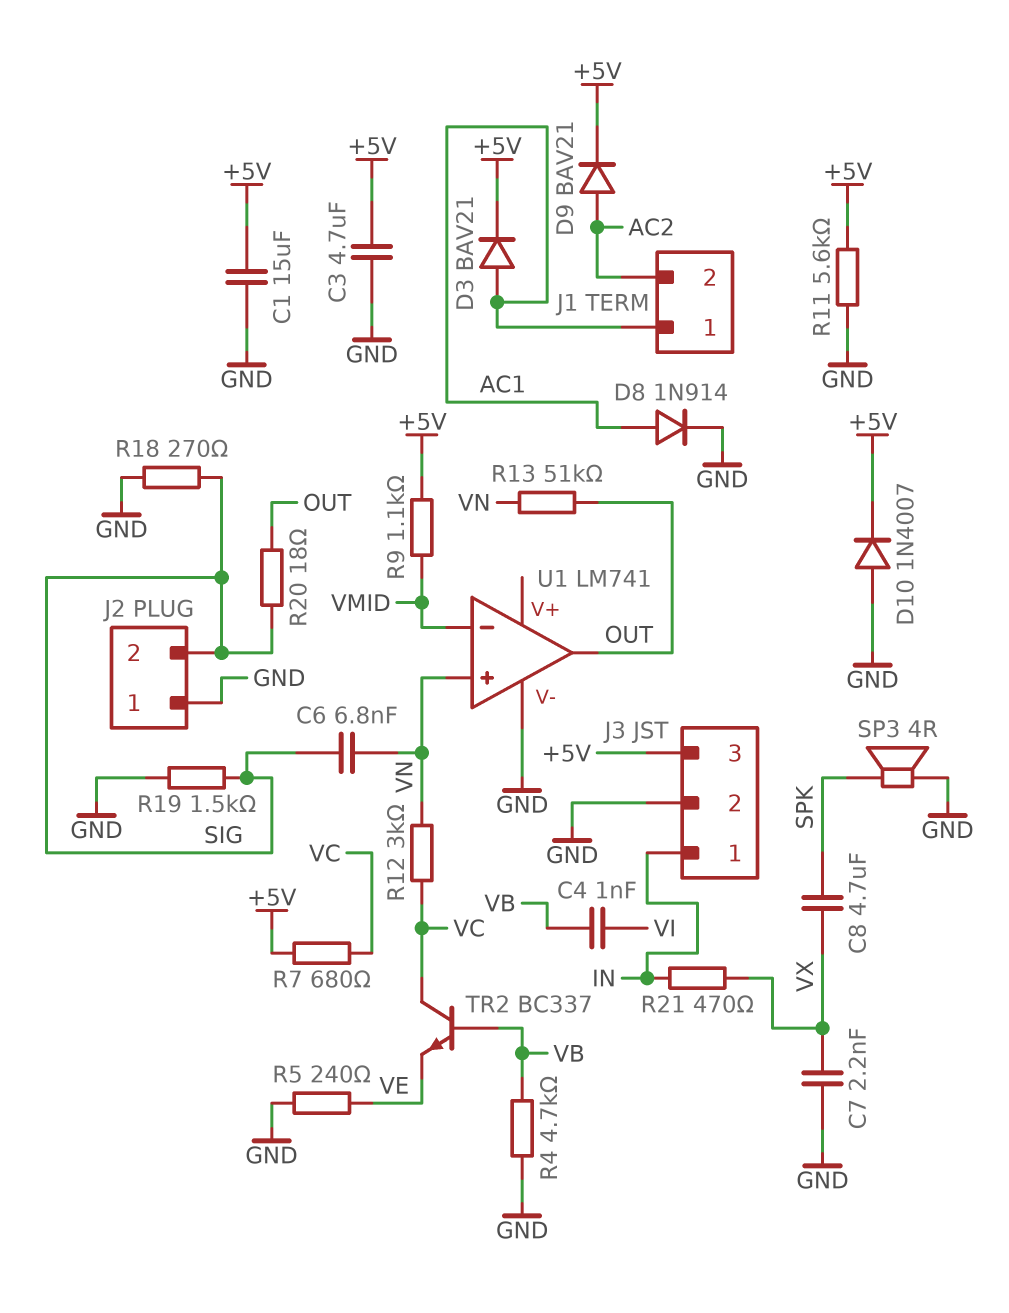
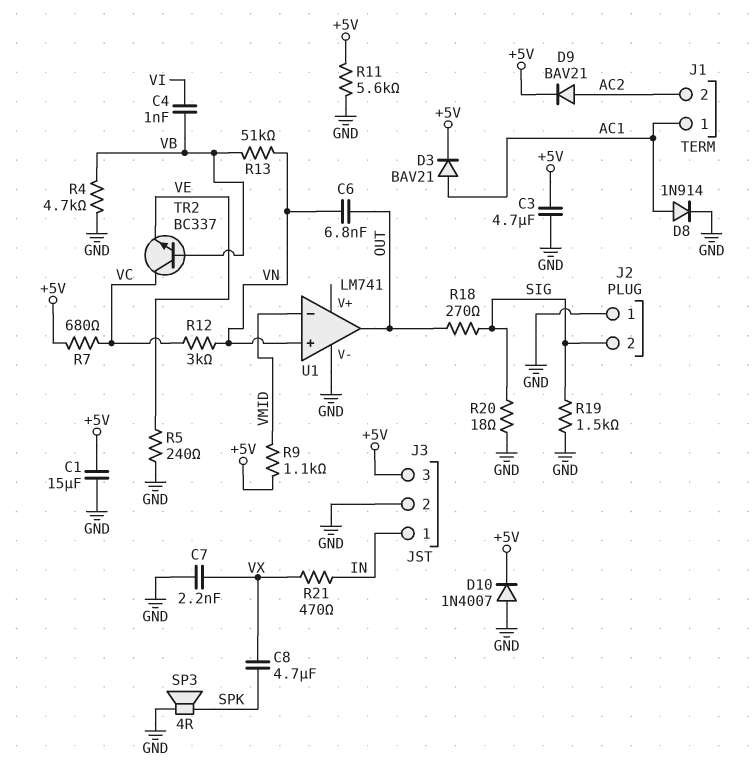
C6: 6.8nF (SIG, VN) -> 6.8nF (OUT, VN)
R13: 51k (OUT, VN) -> 51k (VB, VN)
R18: 270 (GND, SIG) -> 270 (OUT, SIG)
R20: 18 (OUT, SIG) -> 18 (GND, SIG)

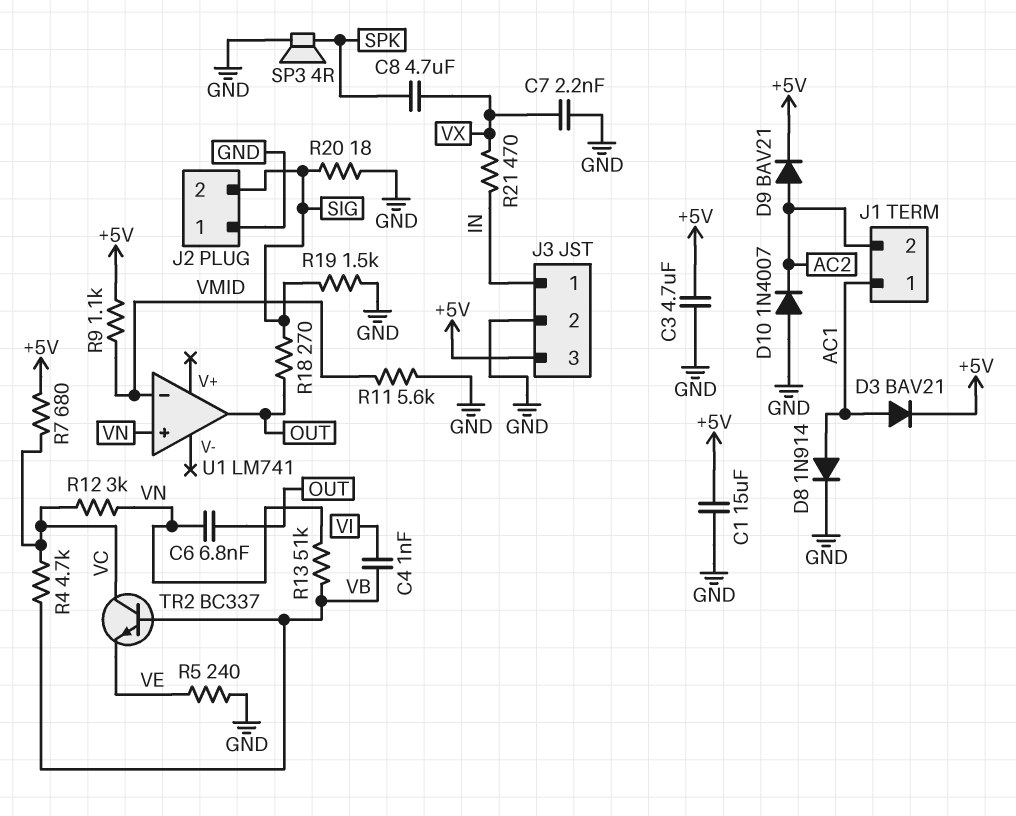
D10: diode 1N4007 (A GND, K +5V) -> diode 1N4007 (A GND, K AC2)
R4: 4.7k (GND, VB) -> 4.7k (VB, VC)
R11: 5.6k (+5V, GND) -> 5.6k (GND, VMID)
U1 pin V-: GND -> none

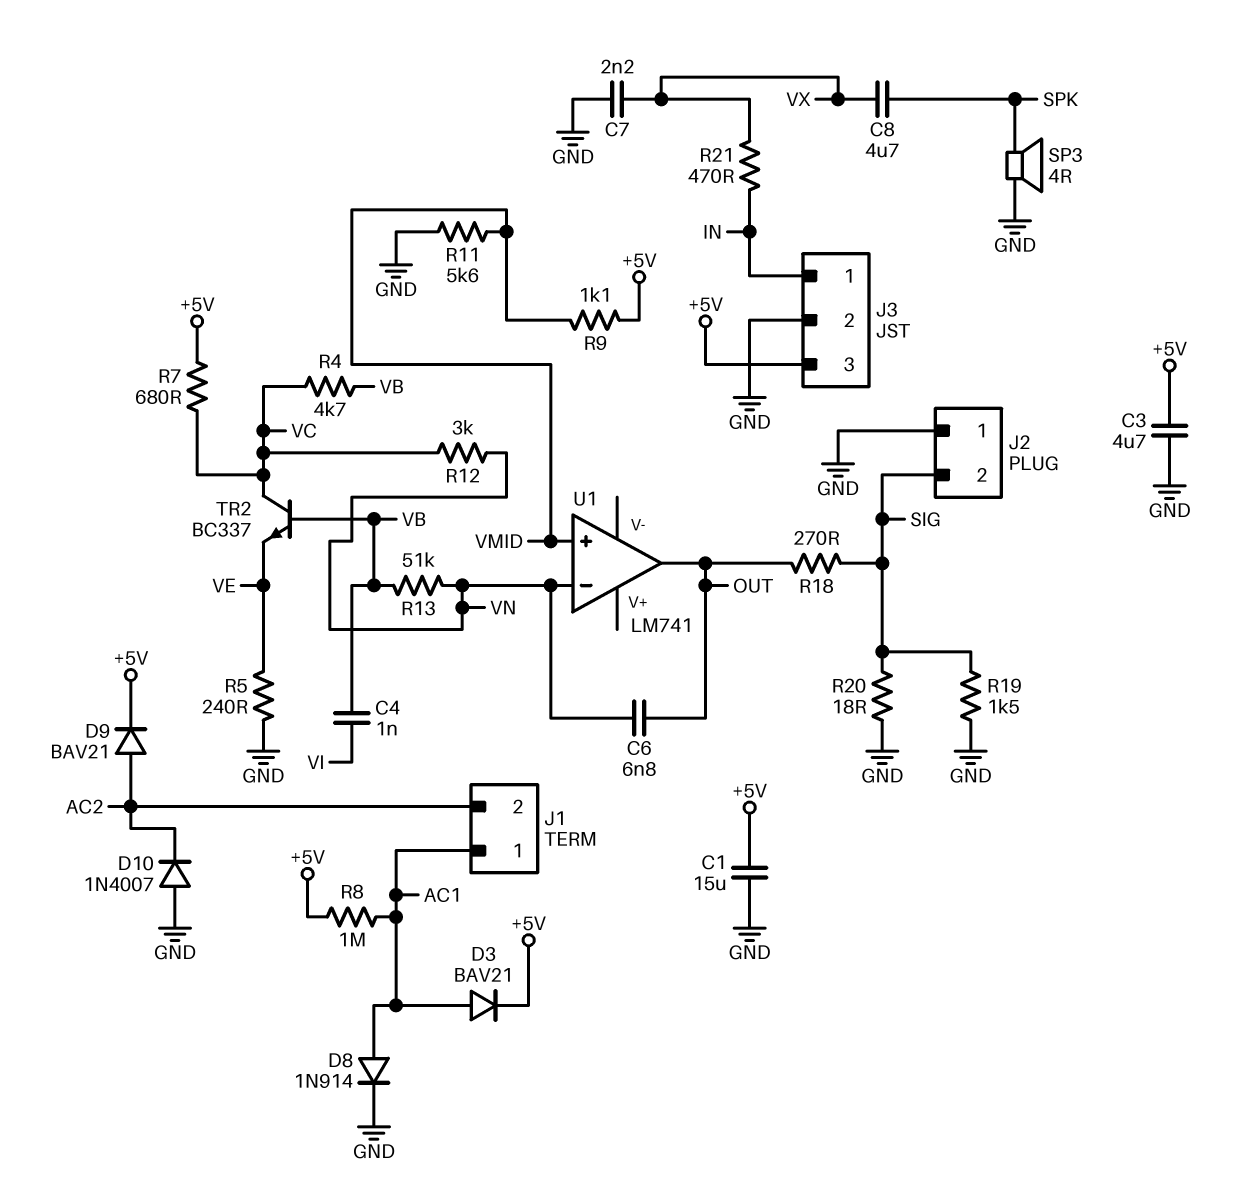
R8: none -> 1M (+5V, AC1)
U1 pin in+: VN -> VMID
U1 pin in-: VMID -> VN

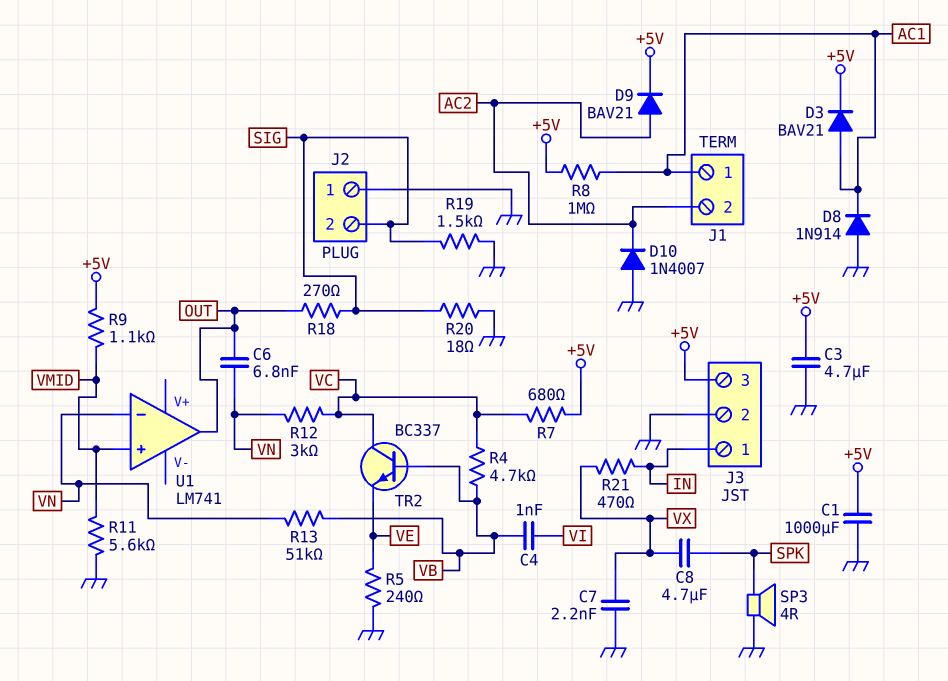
C1: 15uF (+5V, GND) -> 1000uF (+5V, GND)
D8: diode 1N914 (A AC1, K GND) -> diode 1N914 (A GND, K AC1)

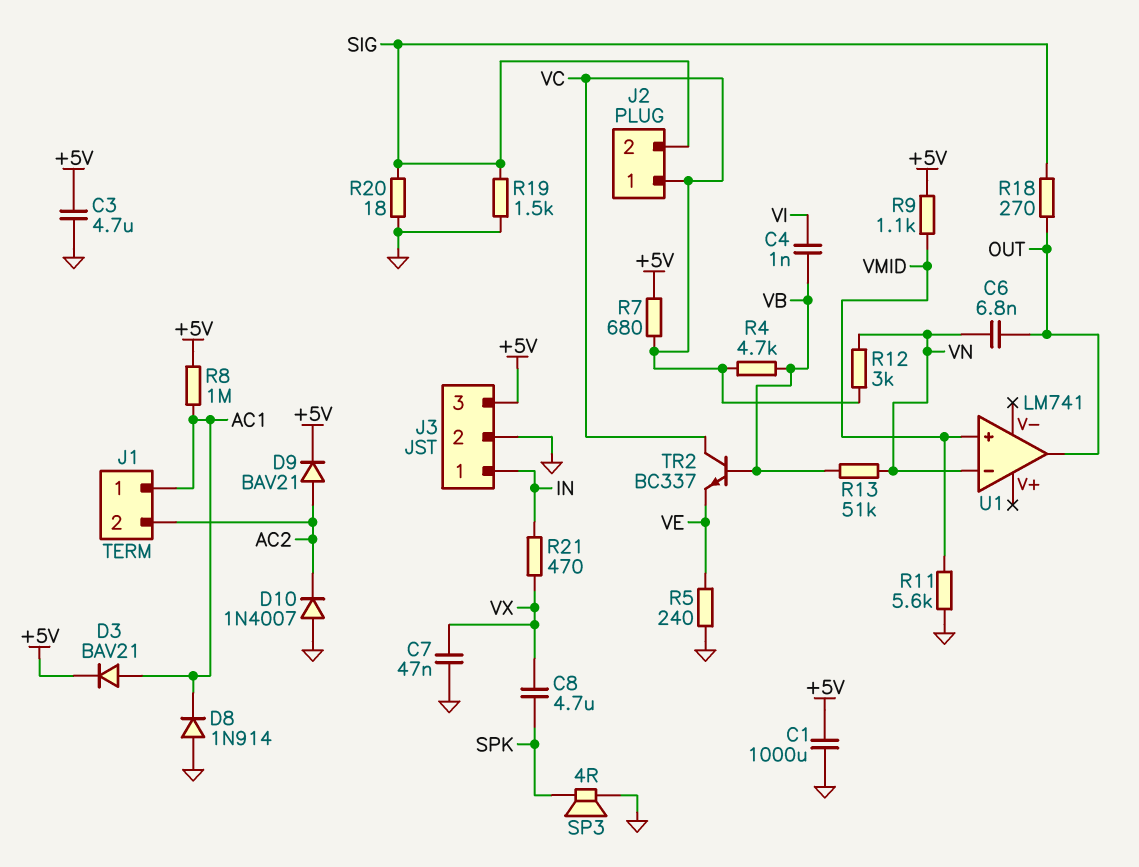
C7: 2.2nF (GND, VX) -> 47nF (GND, VX)
J2 pin 1: GND -> VC

